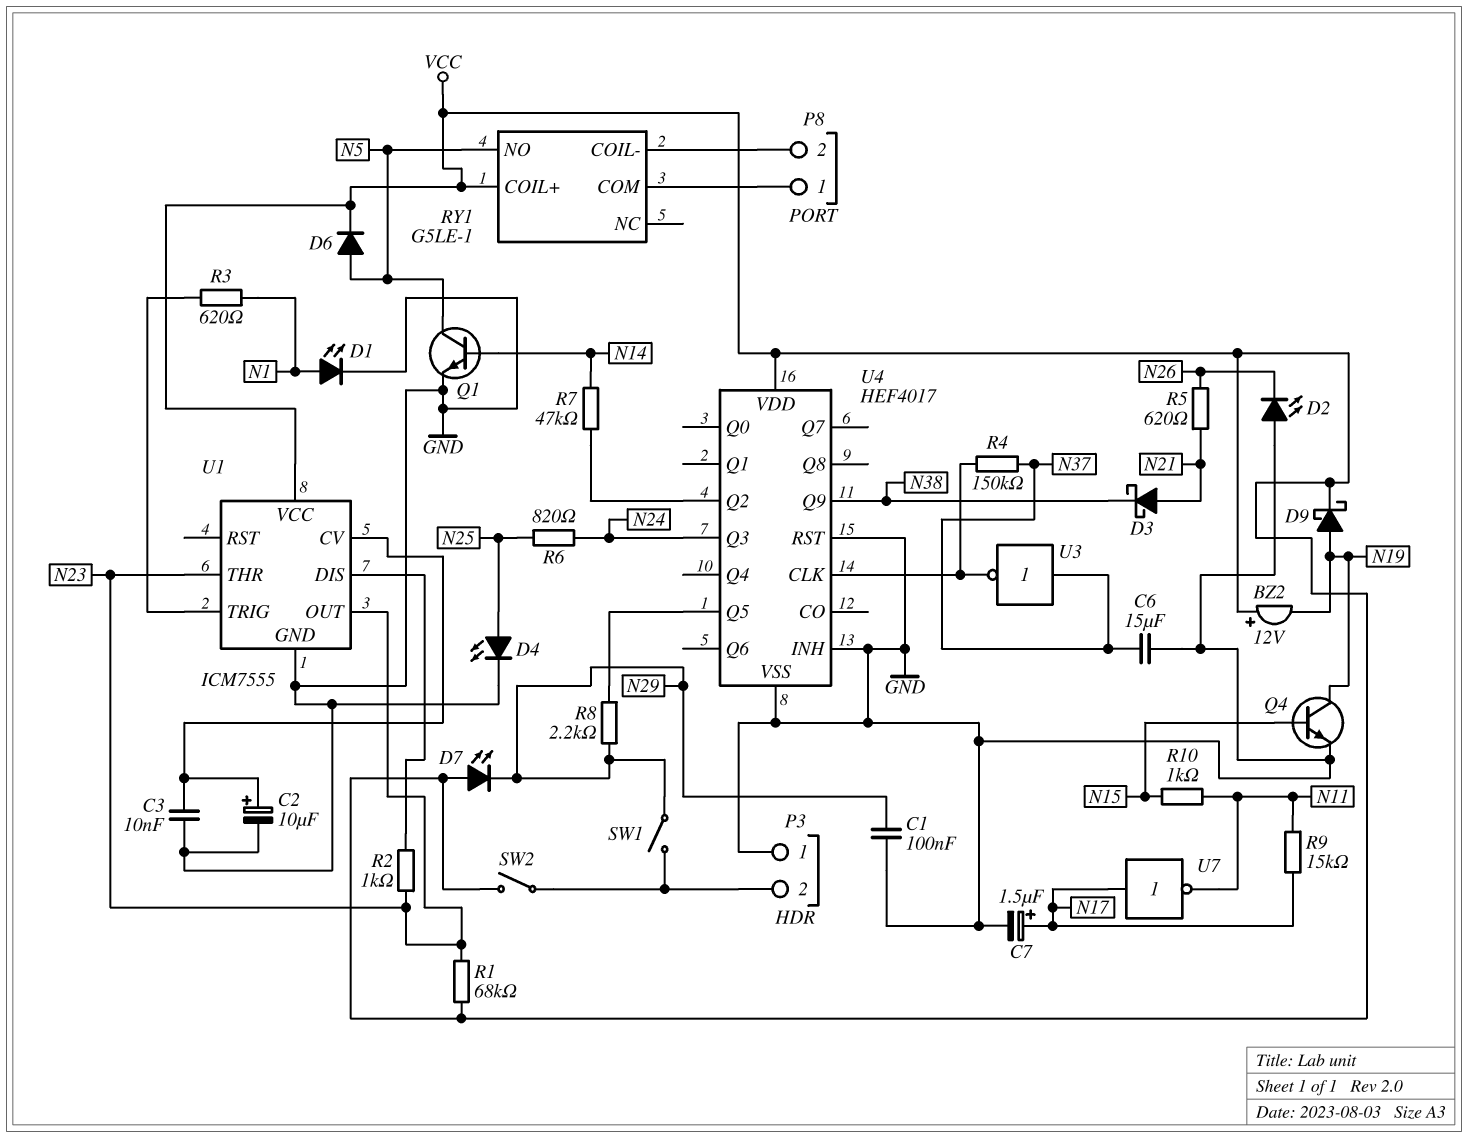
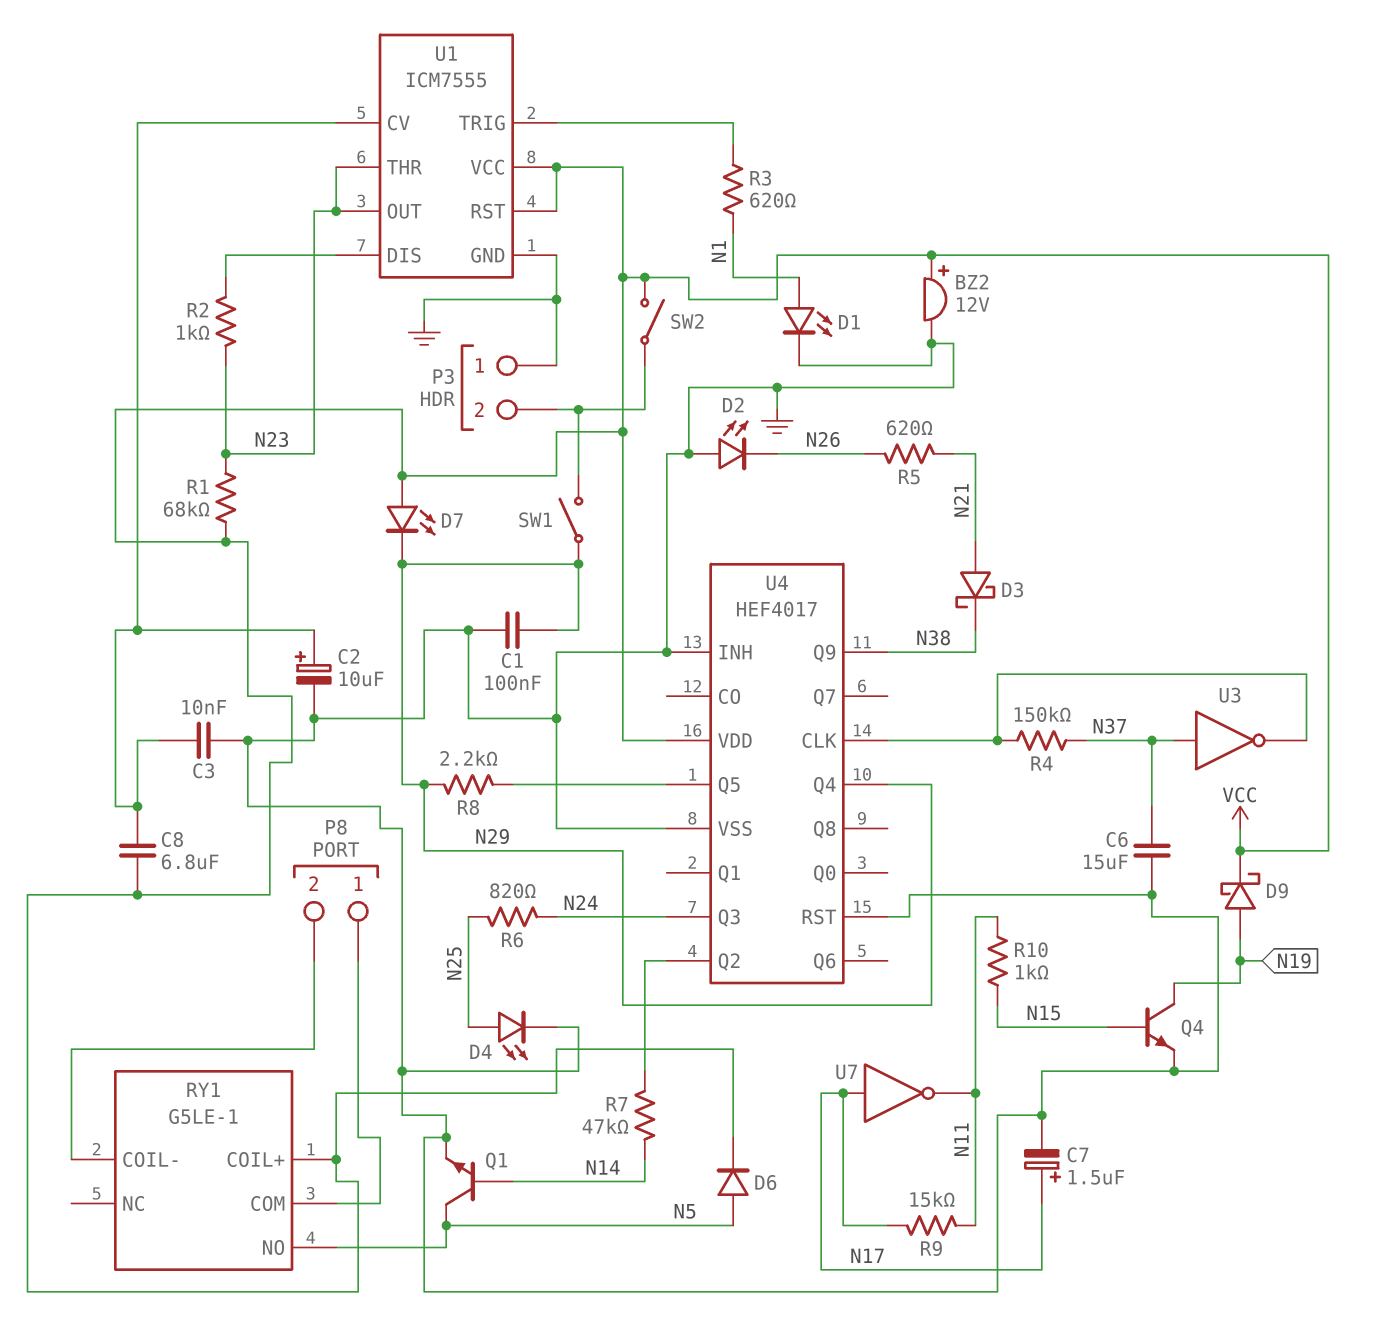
BZ2: buzzer 12V (plus VCC, minus N19) -> buzzer 12V (plus VCC, minus GND)
C8: none -> 6.8uF (U1/CV, VCC)
U1 pin RST: none -> VCC
U4 pin Q4: none -> N29

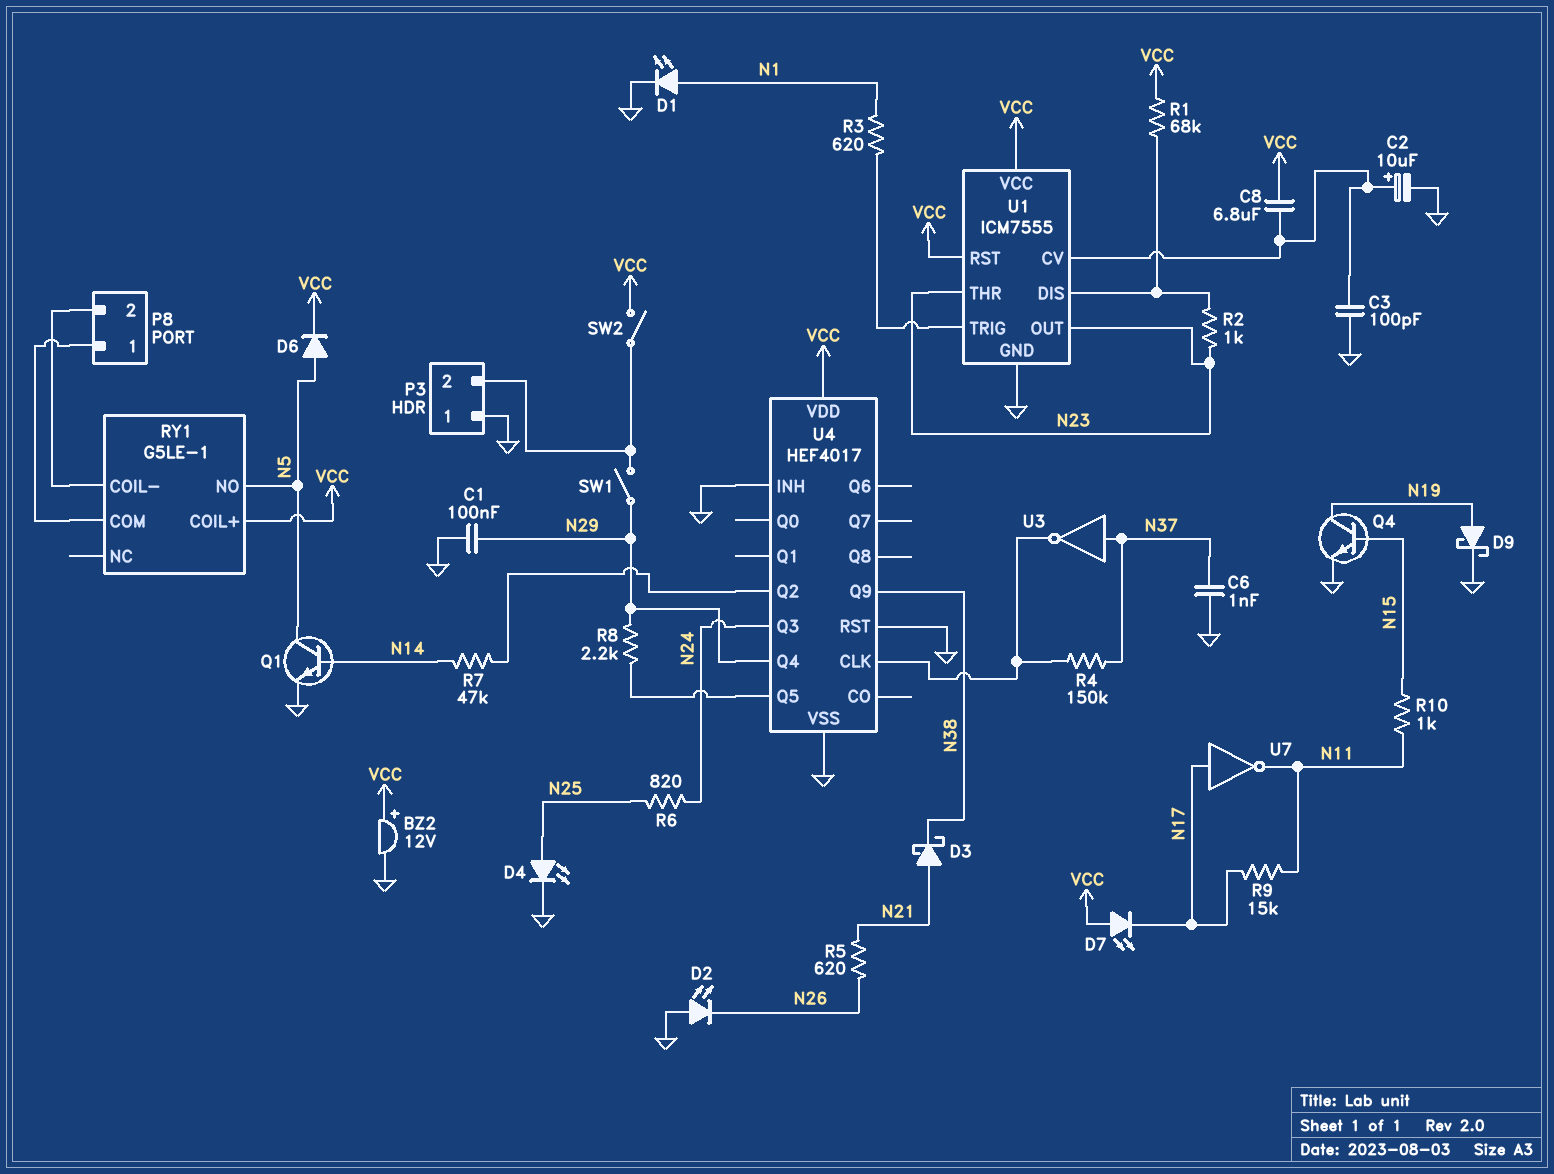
C3: 10nF (GND, U1/CV) -> 100pF (GND, U1/CV)
C6: 15uF (GND, N37) -> 1nF (GND, N37)
C7: 1.5uF (plus N17, minus GND) -> none
D7: LED (A VCC, K N29) -> LED (A VCC, K N17)
D9: schottky (A N19, K VCC) -> schottky (A N19, K GND)
R1: 68k (N23, VCC) -> 68k (U1/DIS, VCC)

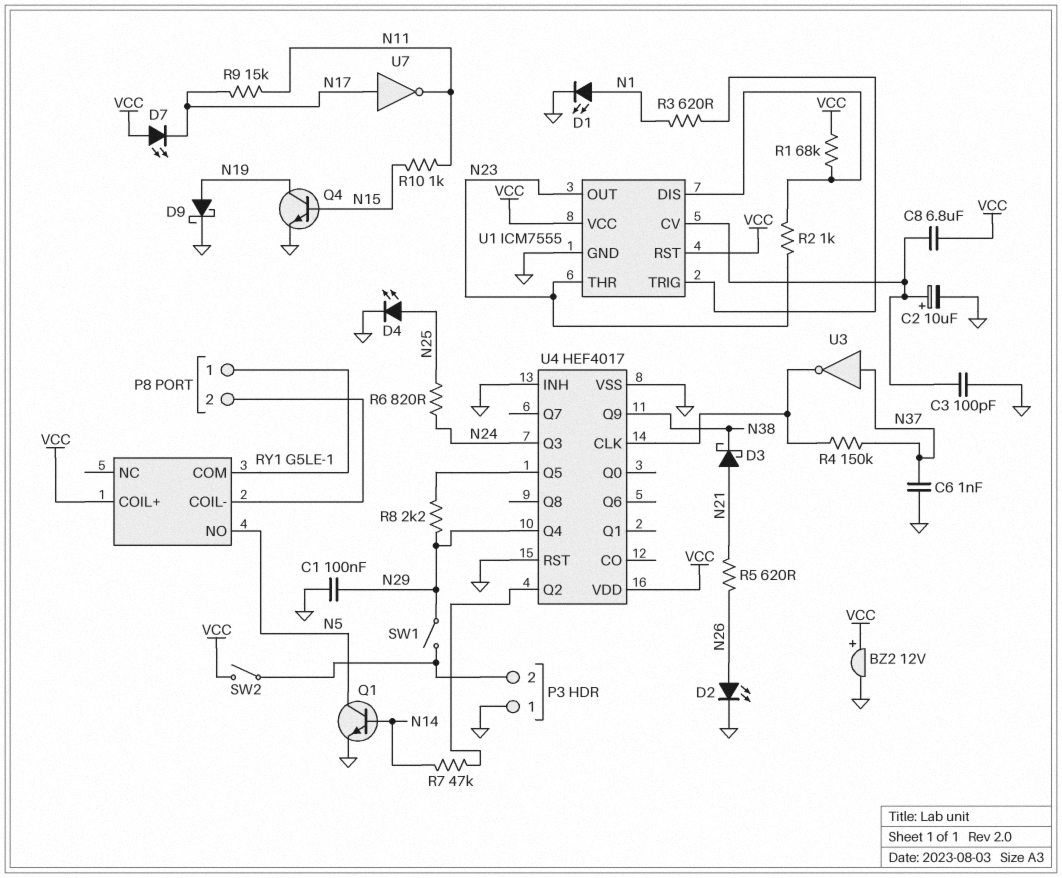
D2: LED (A GND, K N26) -> LED (A N26, K GND)
D6: diode (A N5, K VCC) -> none

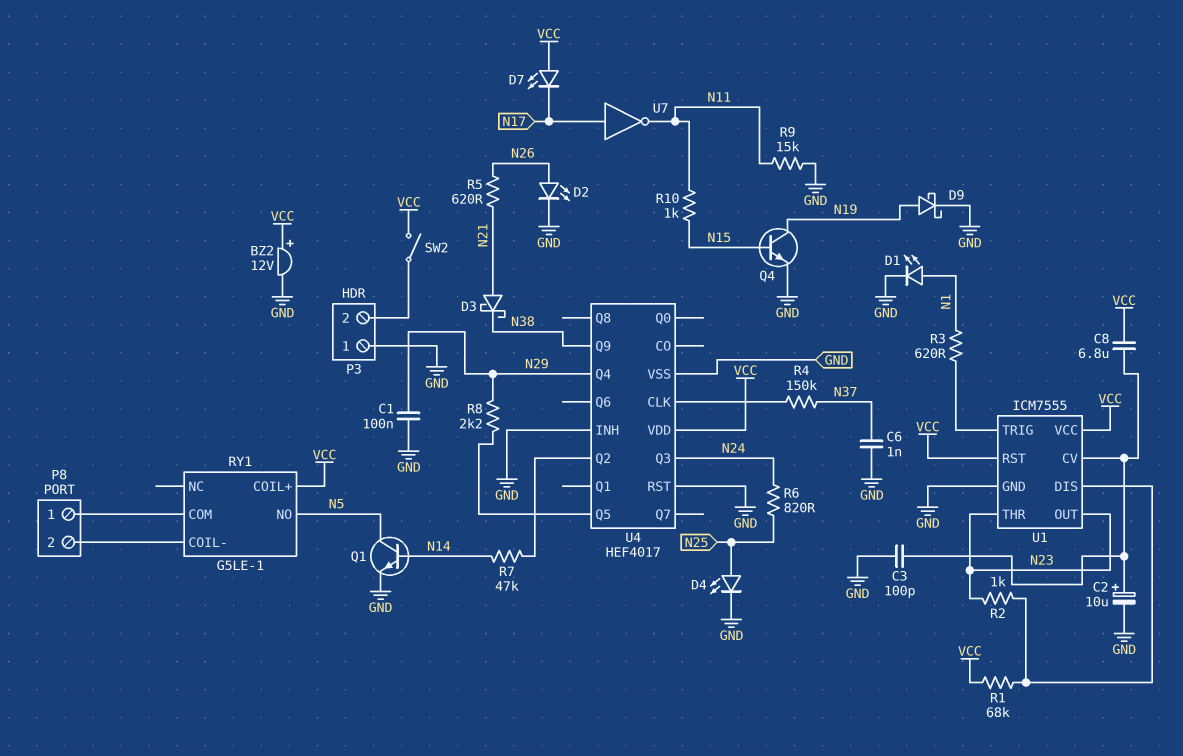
R9: 15k (N11, N17) -> 15k (GND, N11)
SW1: switch (N29, P3/2) -> none
U3: NOT (in N37, out U4/CLK) -> none

